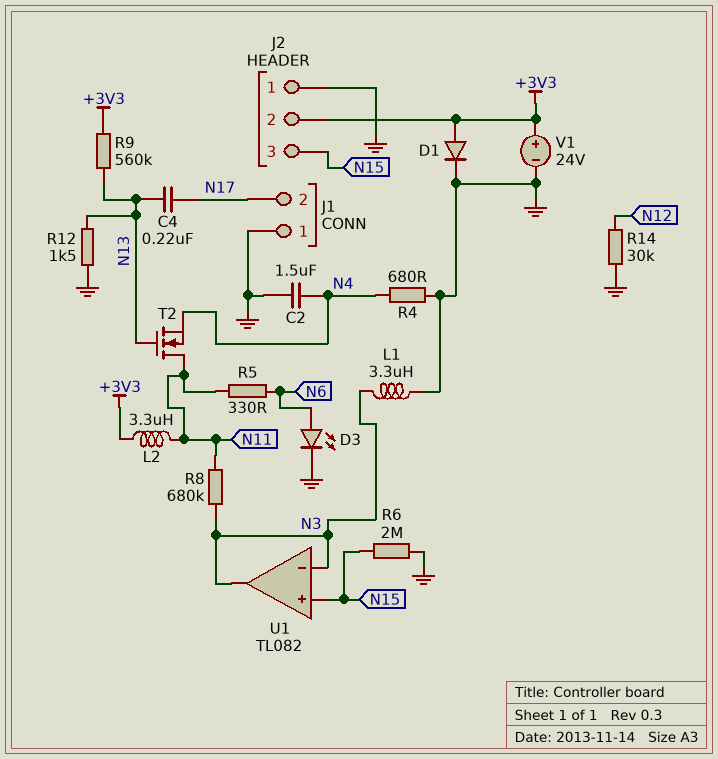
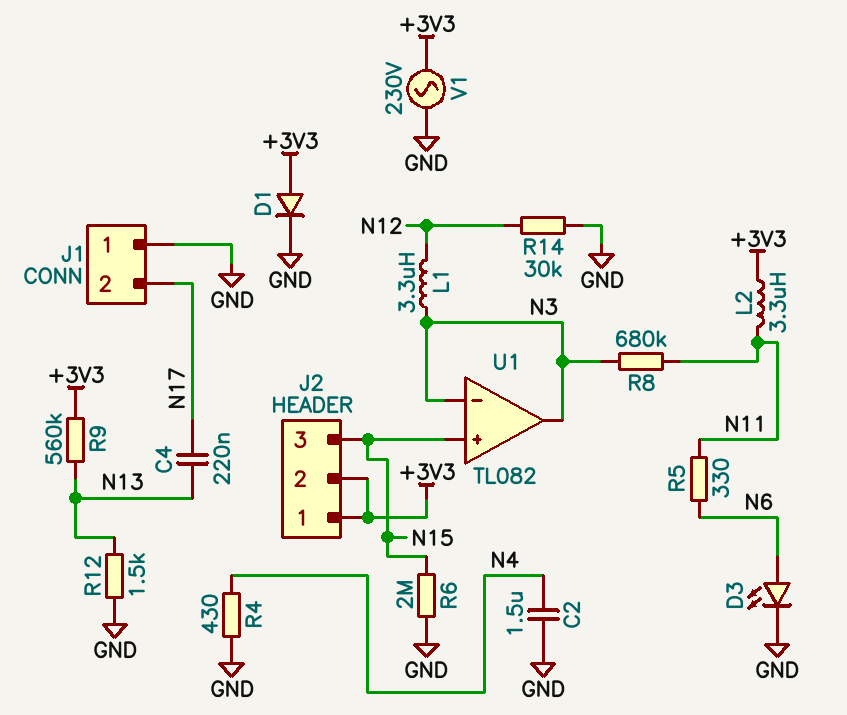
J2 pin 1: GND -> +3V3
L1: 3.3uH (GND, N3) -> 3.3uH (N3, N12)
R4: 680 (GND, N4) -> 430 (GND, N4)
T2: NMOS (G N13, D N11, S N4) -> none
V1: 24V (plus +3V3, minus GND) -> AC 230V (+3V3, GND)

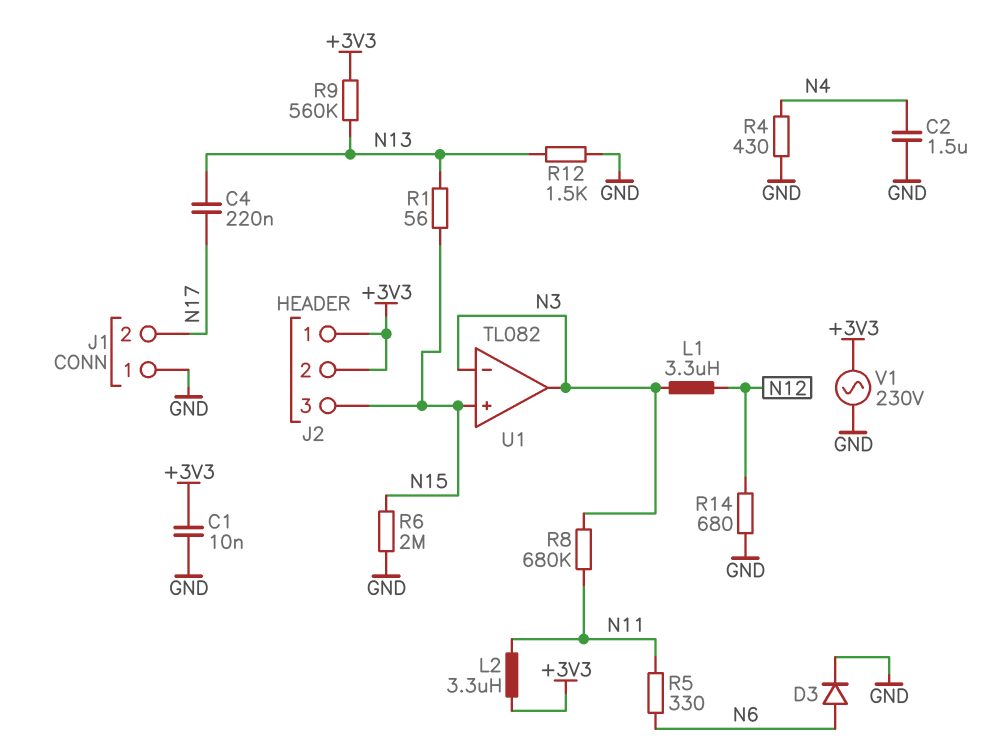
C1: none -> 10nF (+3V3, GND)
D1: diode (A +3V3, K GND) -> none
D3: LED (A N6, K GND) -> diode (A N6, K GND)
R1: none -> 56 (N13, N15)
R14: 30k (GND, N12) -> 680 (GND, N12)

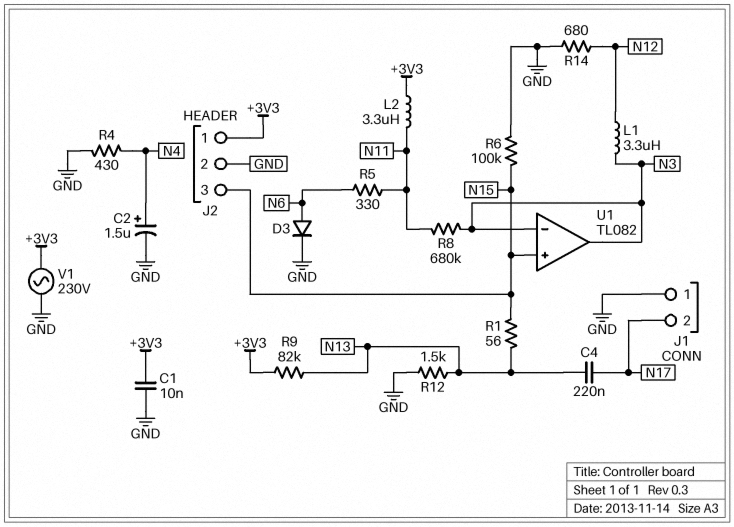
C2: 1.5uF (GND, N4) -> 1.5uF (plus N4, minus GND)
J2 pin 2: +3V3 -> GND
R6: 2M (GND, N15) -> 100k (GND, N15)
R9: 560k (+3V3, N13) -> 82k (+3V3, N13)

